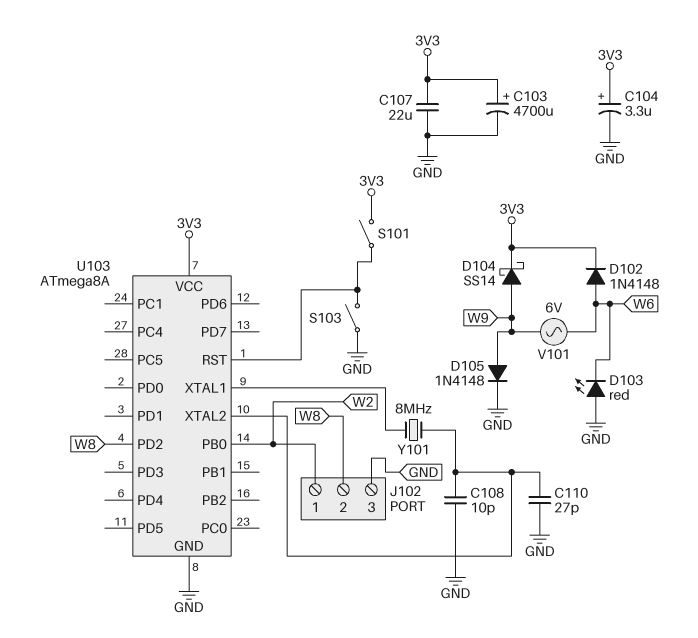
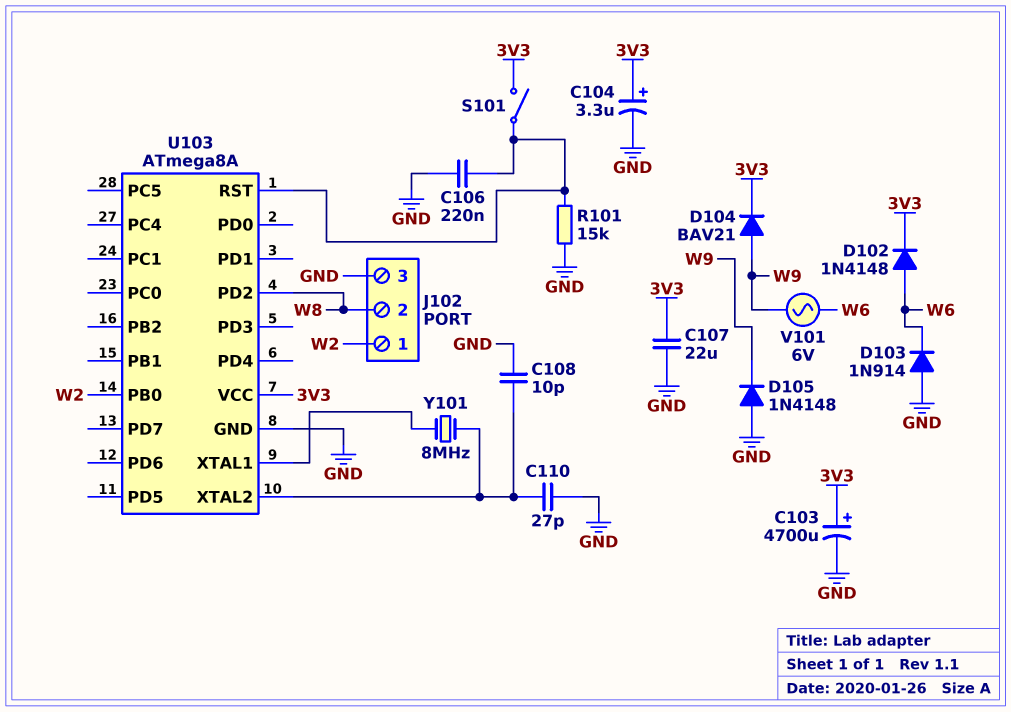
C106: none -> 220nF (GND, U103/RST)
D103: LED red (A GND, K W6) -> diode 1N914 (A GND, K W6)
D104: schottky SS14 (A W9, K 3V3) -> diode BAV21 (A W9, K 3V3)
D105: diode 1N4148 (A W9, K GND) -> diode 1N4148 (A GND, K W9)
R101: none -> 15k (GND, U103/RST)
S103: switch (GND, U103/RST) -> none

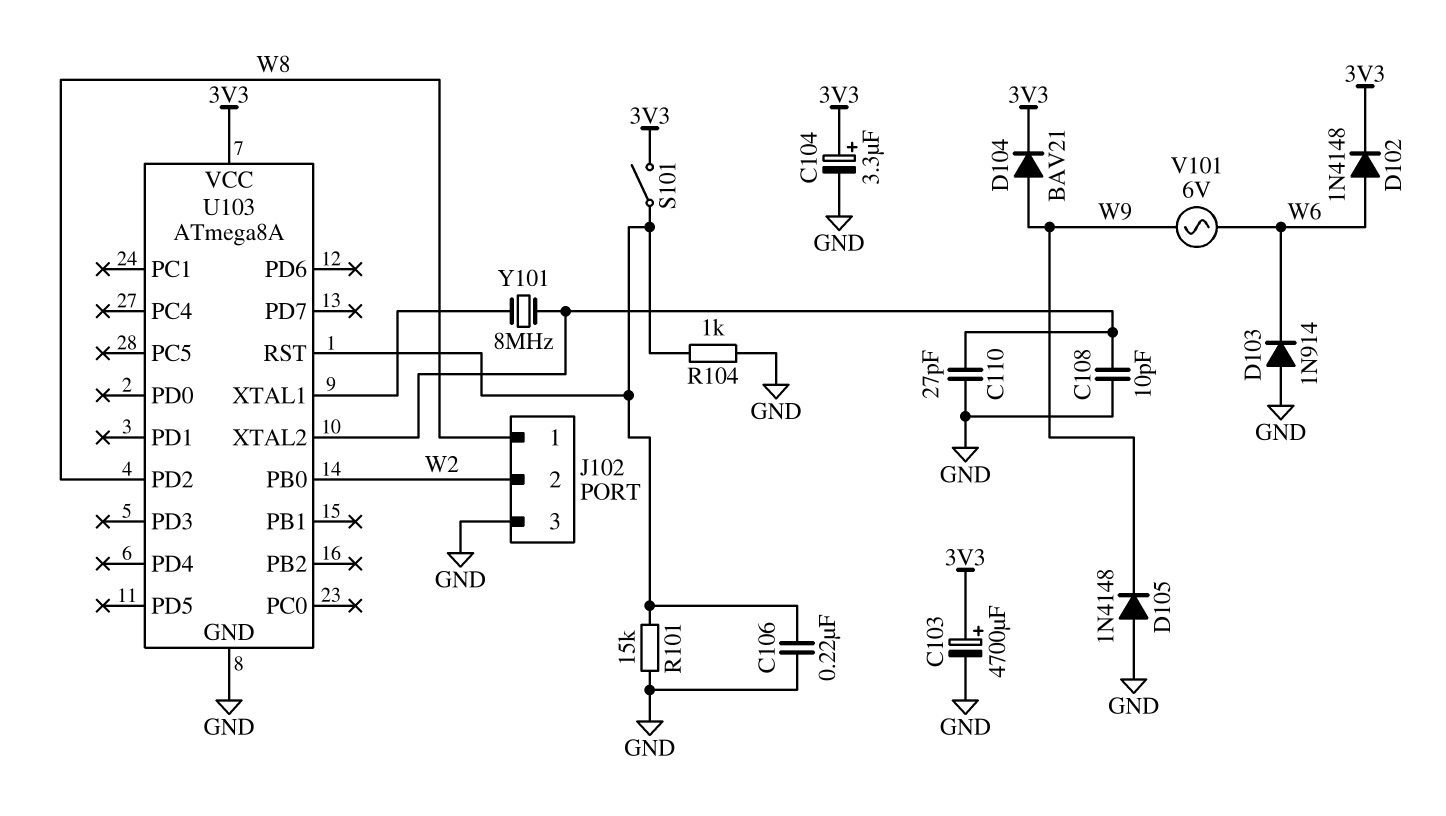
C107: 22uF (3V3, GND) -> none
J102 pin 1: W2 -> W8
J102 pin 2: W8 -> W2
R104: none -> 1k (GND, U103/RST)

